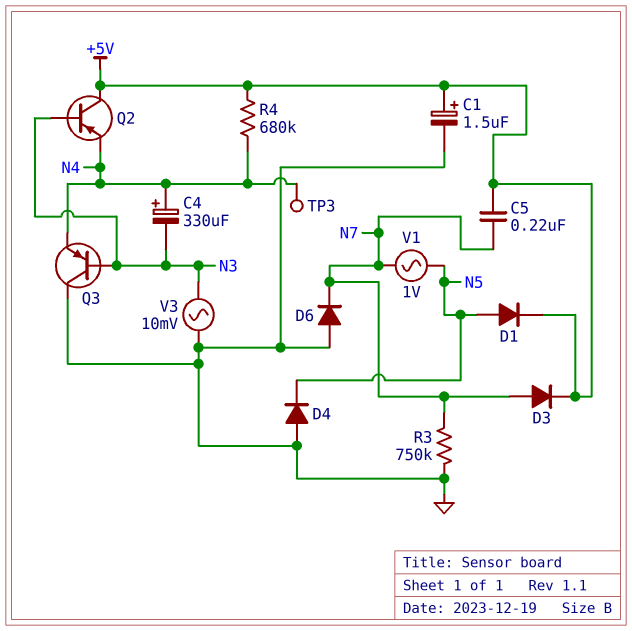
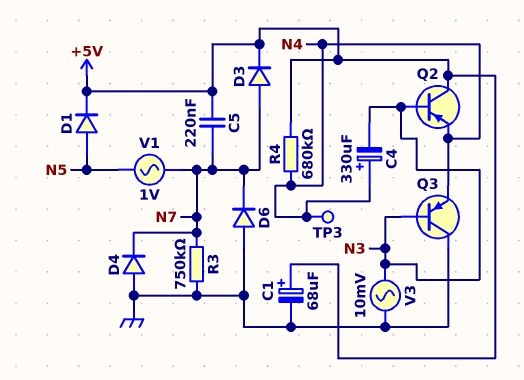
C1: 1.5uF (plus +5V, minus GND) -> 68uF (plus +5V, minus GND)
D4: diode (A GND, K N5) -> diode (A GND, K N7)

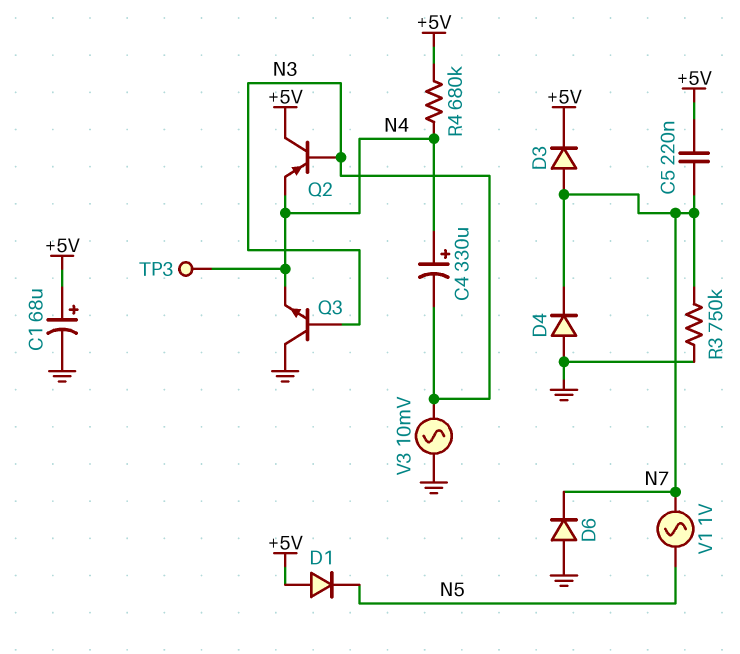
D1: diode (A N5, K +5V) -> diode (A +5V, K N5)
Q3: PNP (B N3, C GND, E N4) -> NPN (B N3, C GND, E N4)

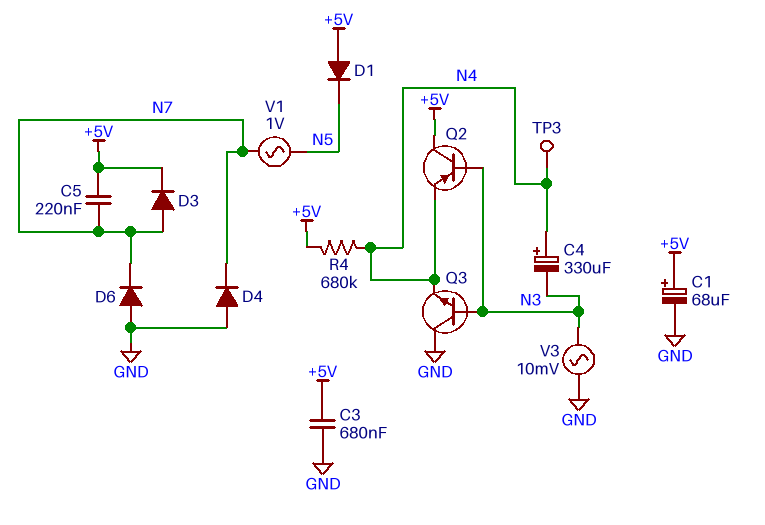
C3: none -> 680nF (+5V, GND)
R3: 750k (GND, N7) -> none

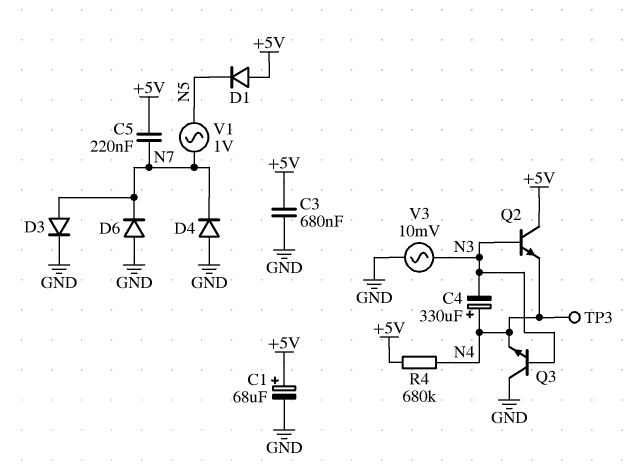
D3: diode (A N7, K +5V) -> diode (A N7, K GND)
Q2: PNP (B N3, C +5V, E N4) -> NPN (B N3, C +5V, E N4)

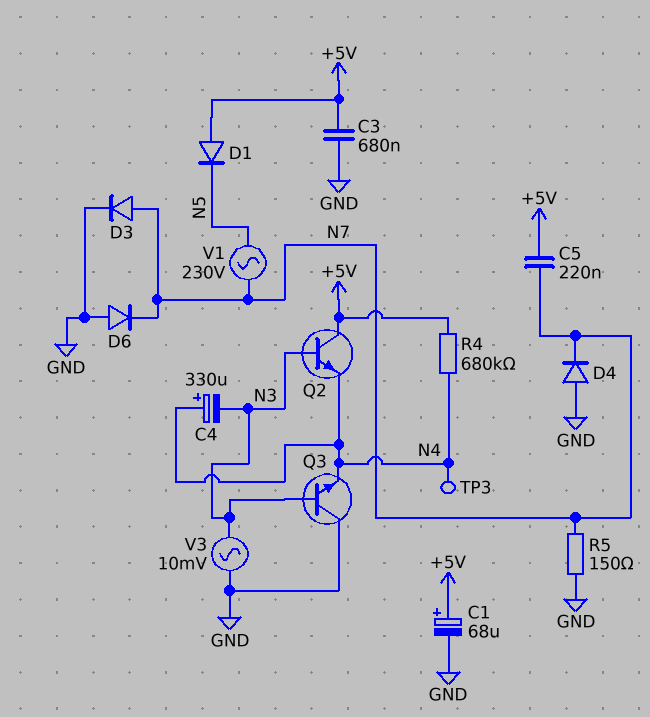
R5: none -> 150 (GND, N7)
V1: AC 1V (N5, N7) -> AC 230V (N5, N7)

